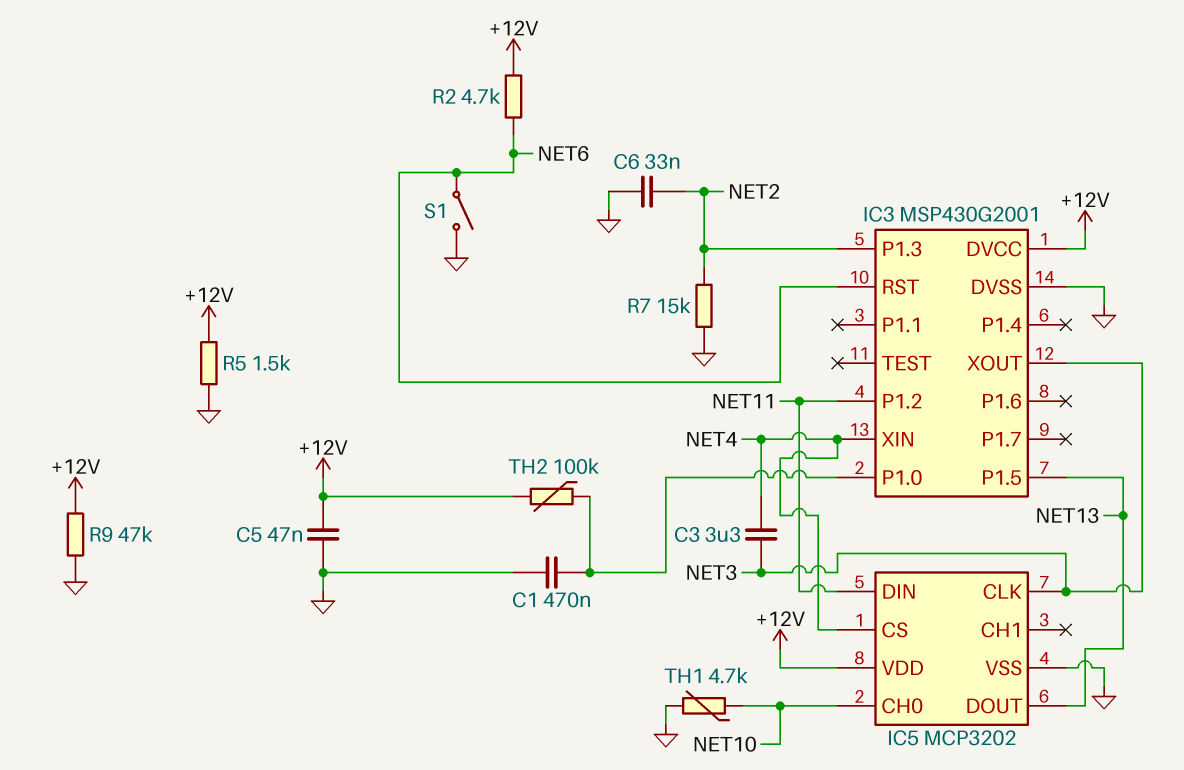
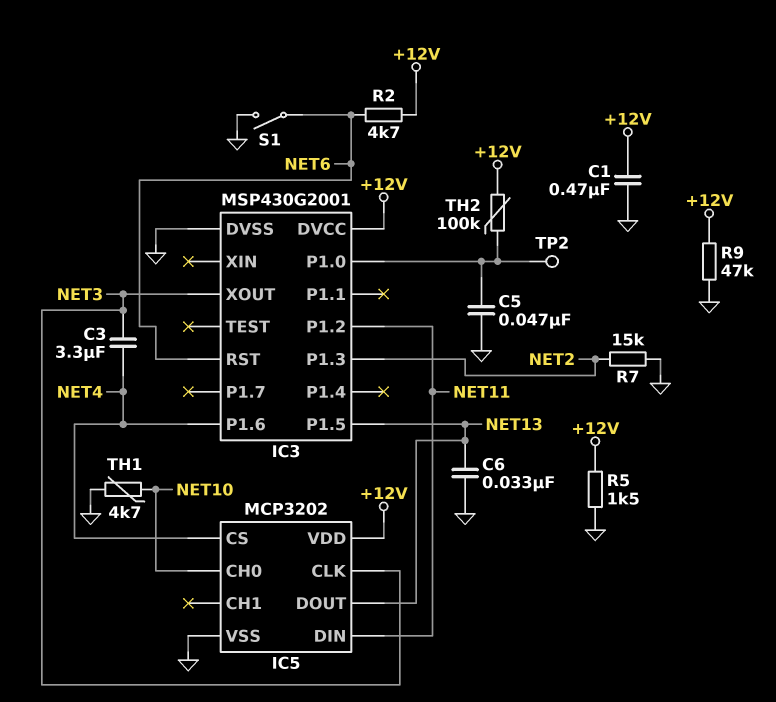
C1: 470nF (GND, IC3/P1.0) -> 470nF (+12V, GND)
C5: 47nF (+12V, GND) -> 47nF (GND, IC3/P1.0)
C6: 33nF (GND, NET2) -> 33nF (GND, NET13)
IC3 pin P1.6: none -> NET4
IC3 pin XIN: NET4 -> none
TP2: none -> test point (IC3/P1.0)

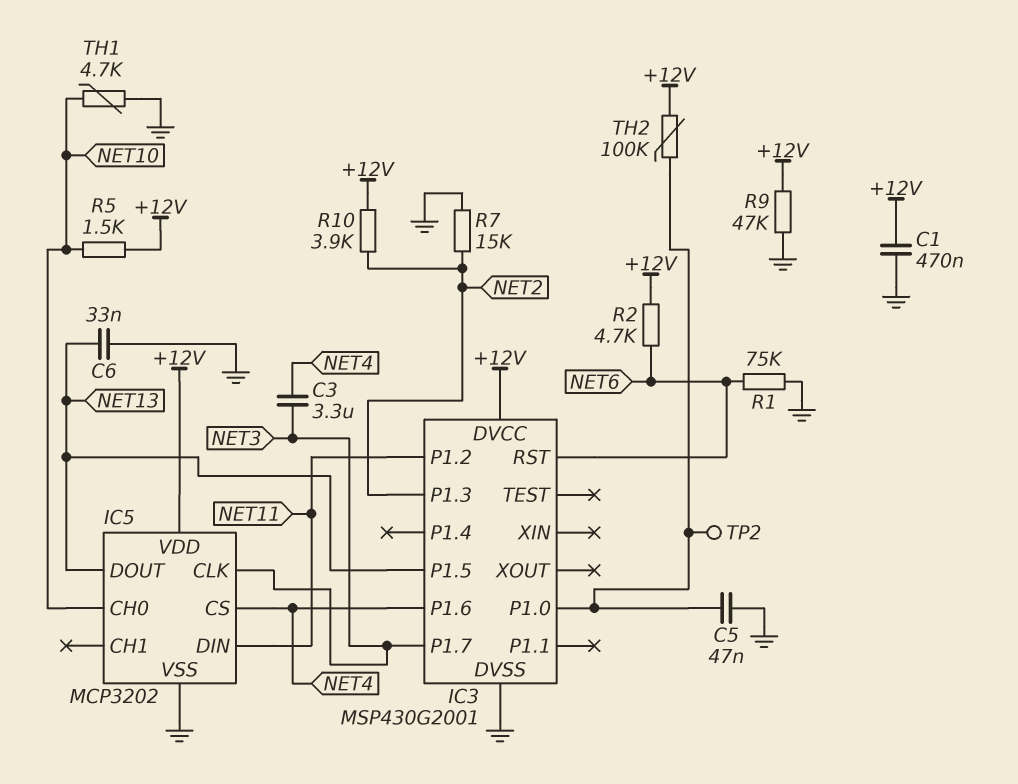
IC3 pin P1.7: none -> NET3
IC3 pin XOUT: NET3 -> none
R1: none -> 75k (GND, NET6)
R5: 1.5k (+12V, GND) -> 1.5k (+12V, NET10)
R10: none -> 3.9k (+12V, NET2)
S1: switch (GND, NET6) -> none

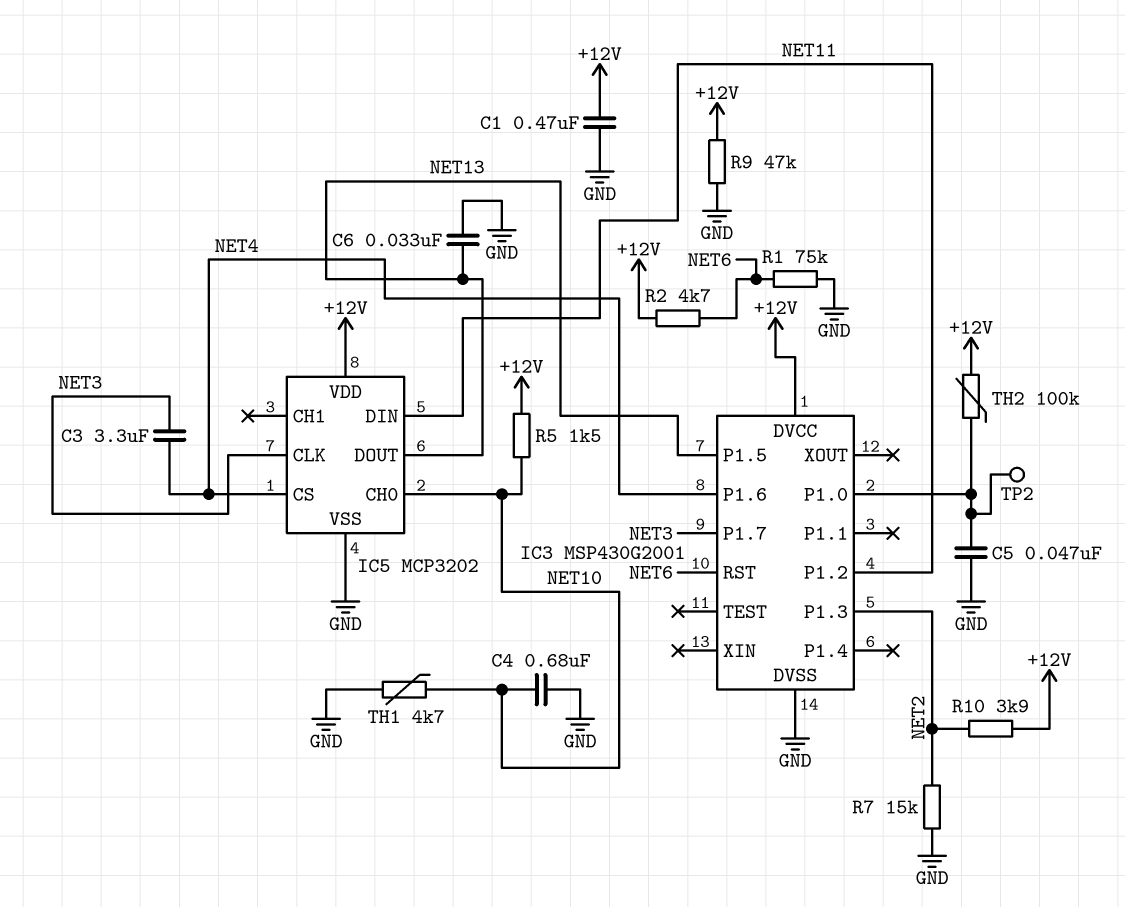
C4: none -> 680nF (GND, NET10)

